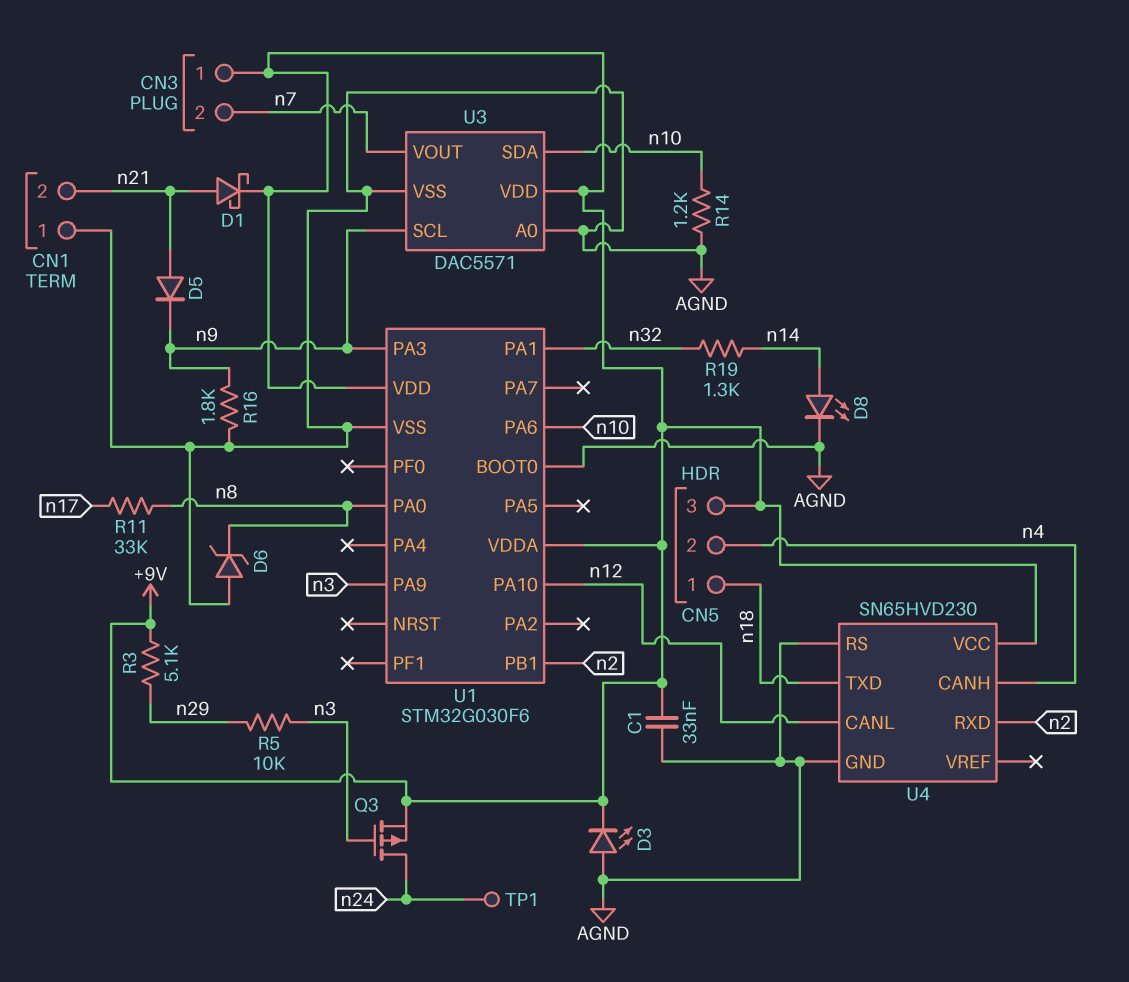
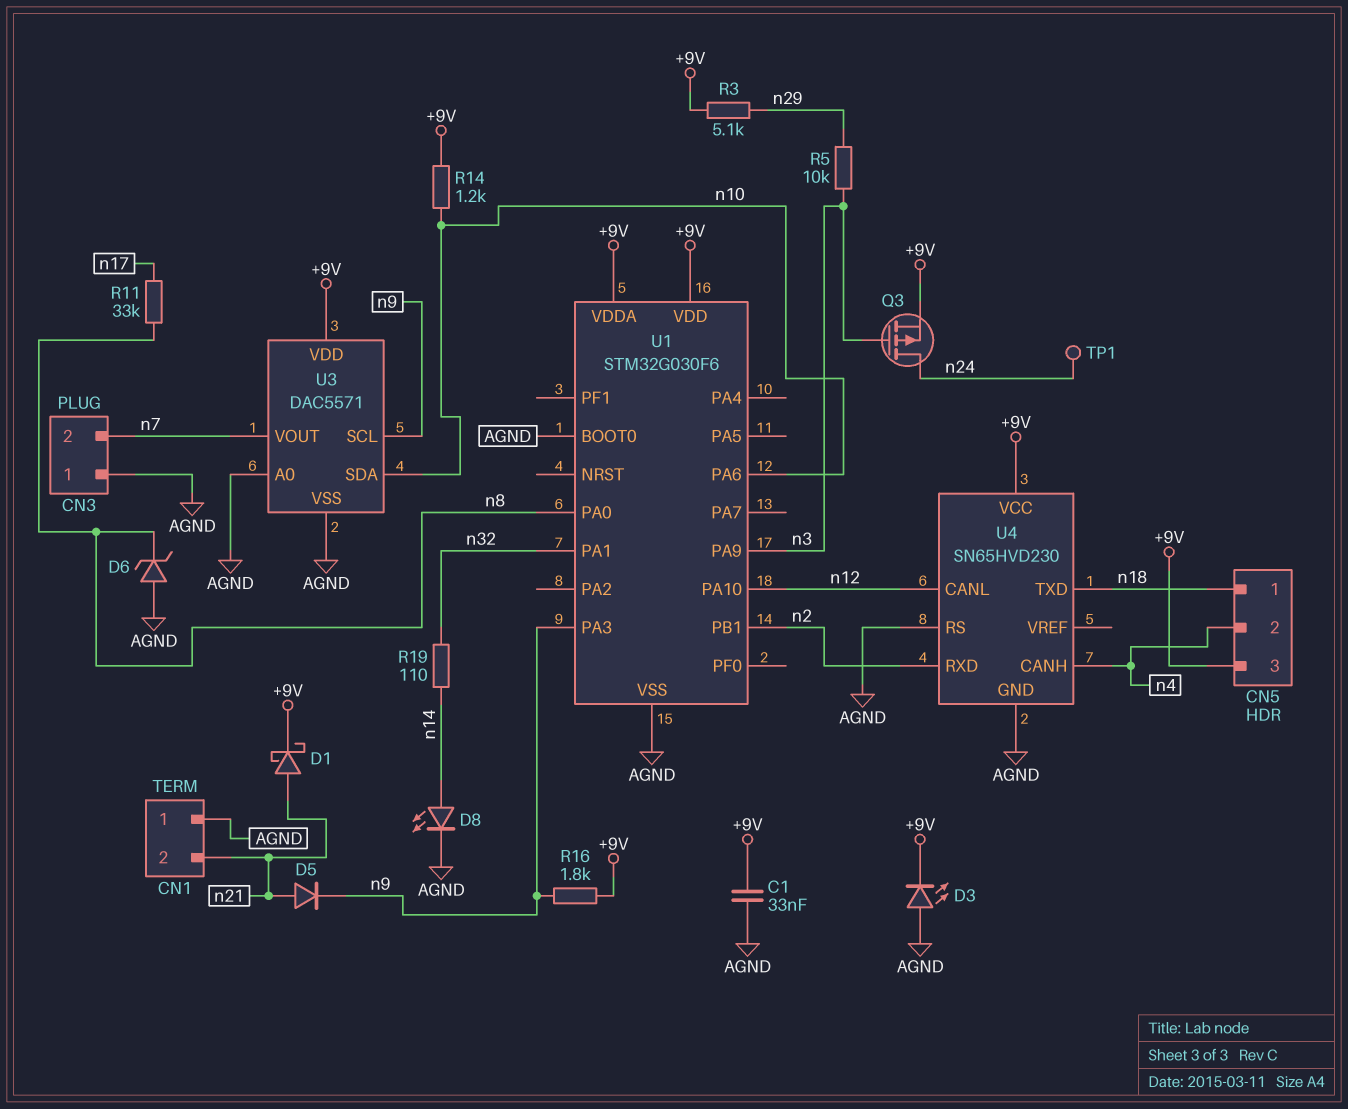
CN3 pin 1: +9V -> AGND
R14: 1.2k (AGND, n10) -> 1.2k (+9V, n10)
R16: 1.8k (AGND, n9) -> 1.8k (+9V, n9)
R19: 1.3k (n14, n32) -> 110 (n14, n32)

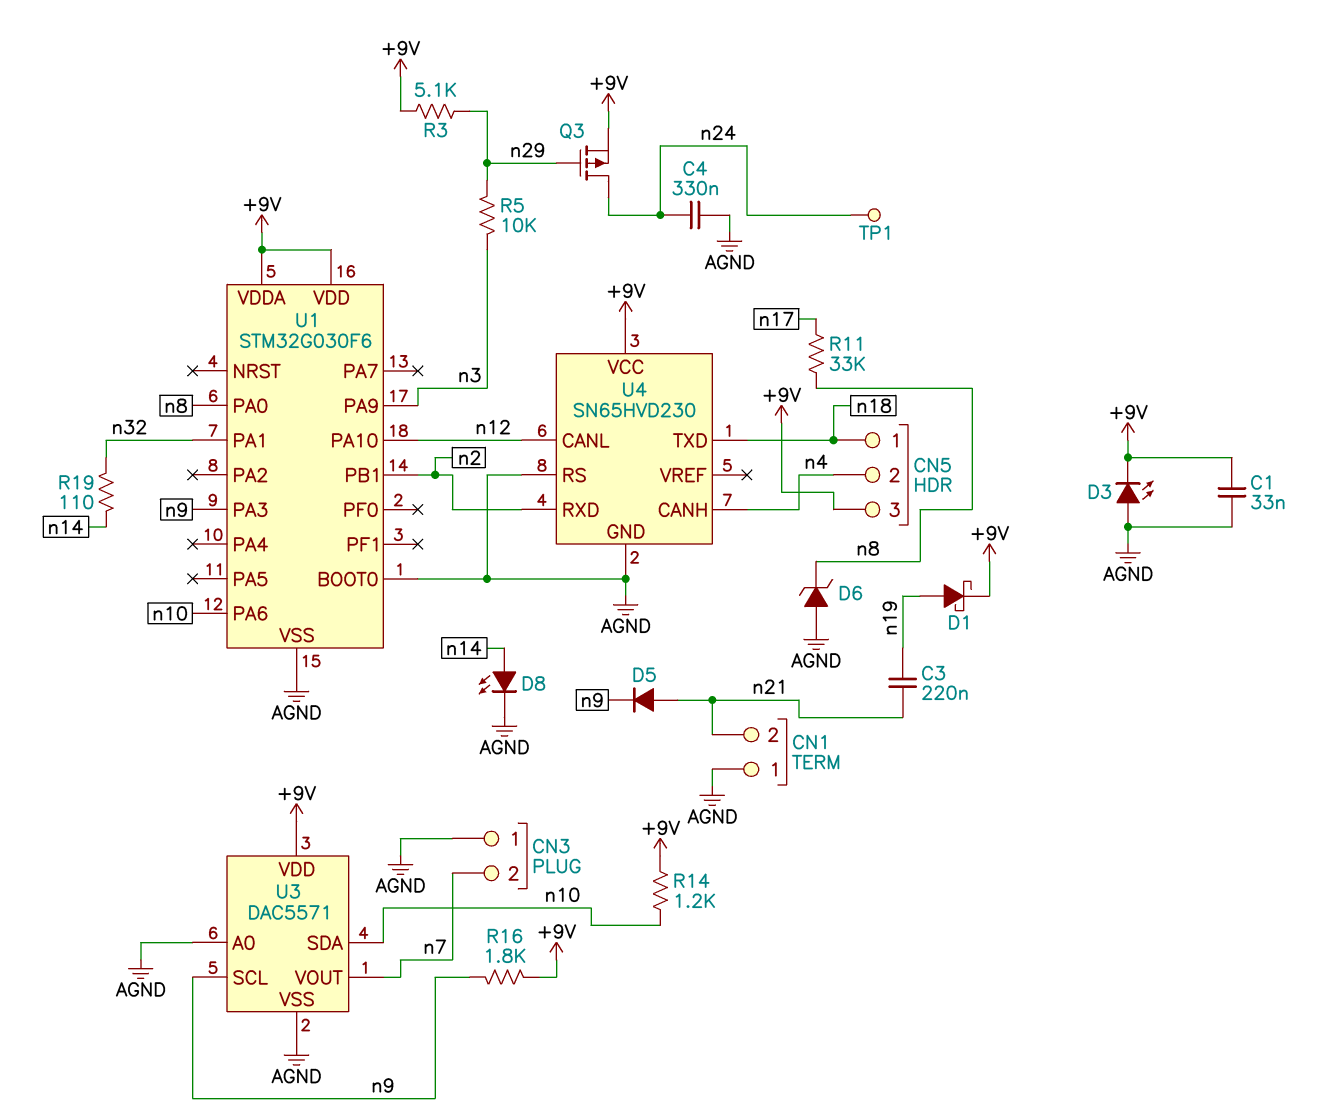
C3: none -> 220nF (n19, n21)
C4: none -> 330nF (AGND, n24)
D1: schottky (A n21, K +9V) -> schottky (A n19, K +9V)
Q3: PMOS (G n3, D n24, S +9V) -> PMOS (G n29, D n24, S +9V)

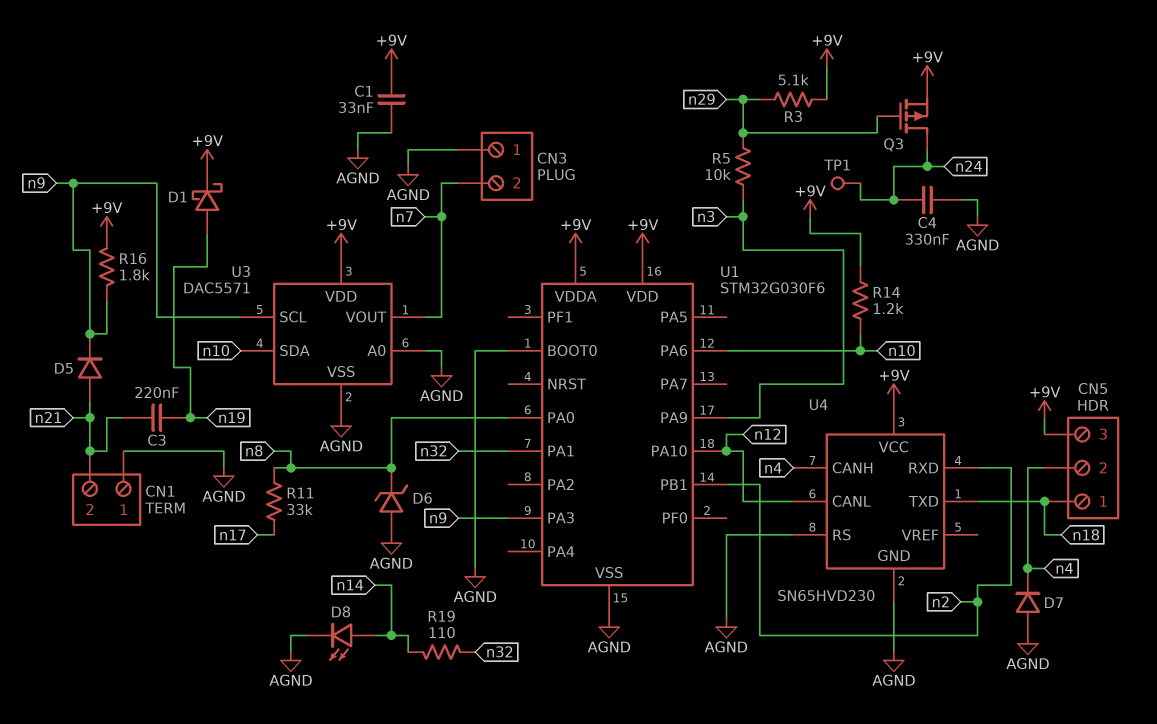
D3: LED (A AGND, K +9V) -> none
D7: none -> diode (A AGND, K n4)

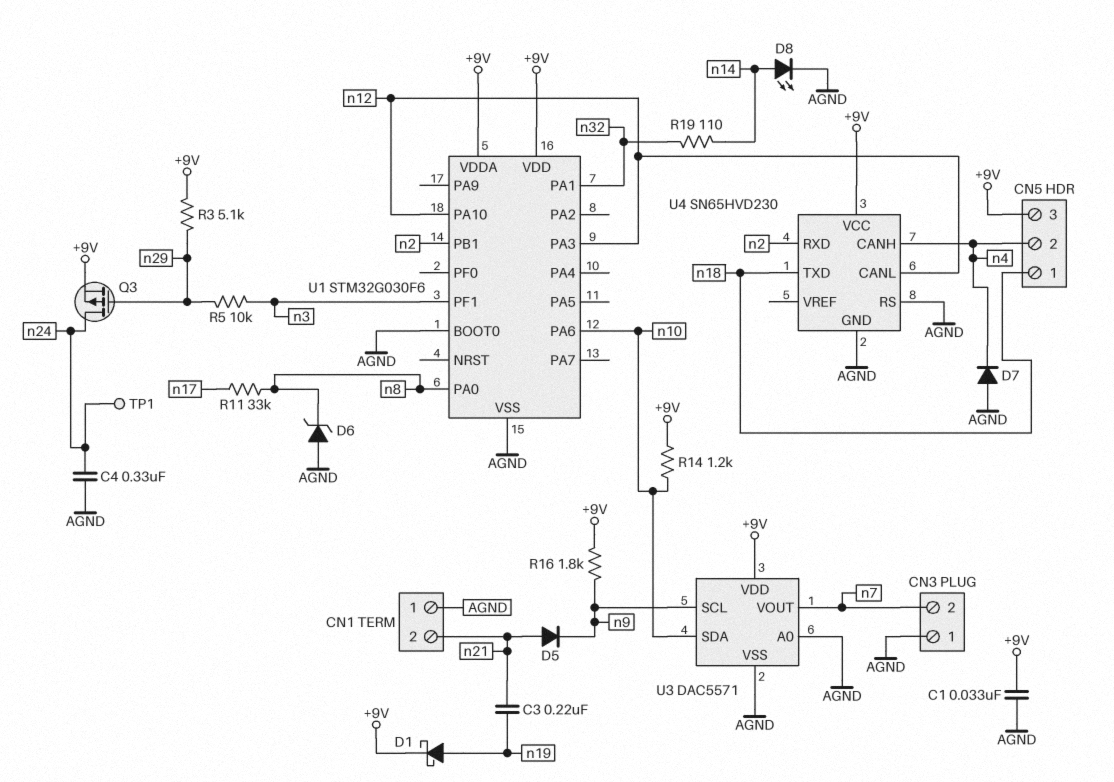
U1 pin PA3: n9 -> n12
U1 pin PA9: n3 -> none
U1 pin PF1: none -> n3

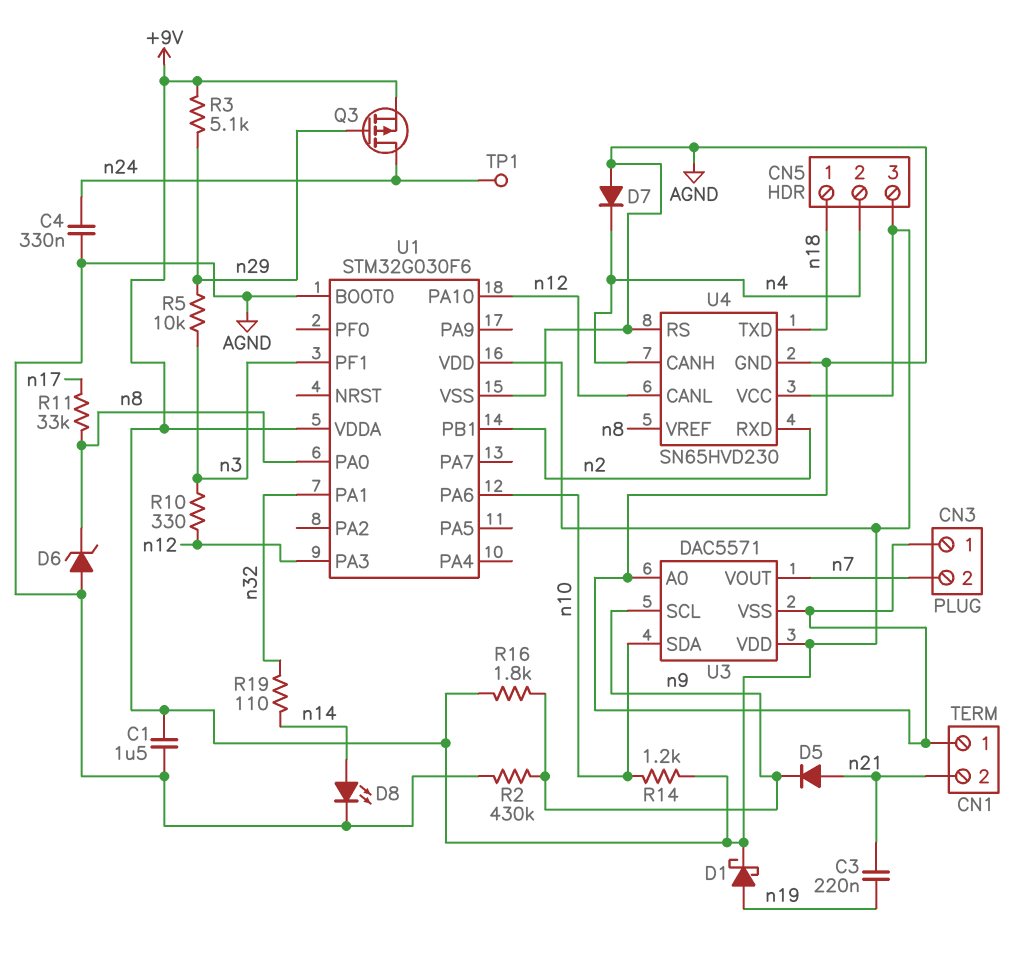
C1: 33nF (+9V, AGND) -> 1.5uF (+9V, AGND)
R2: none -> 430k (AGND, n9)
R10: none -> 330 (n3, n12)
U4 pin VREF: none -> n8

